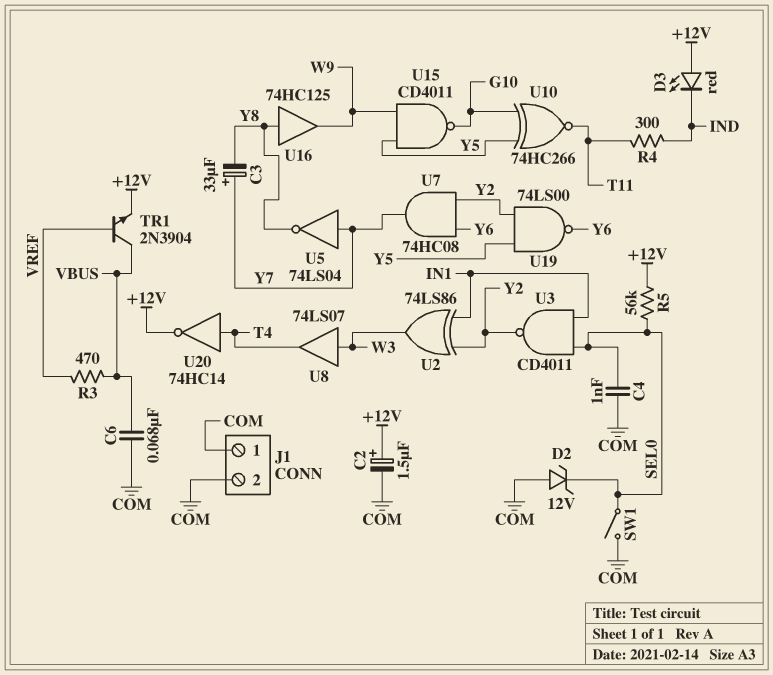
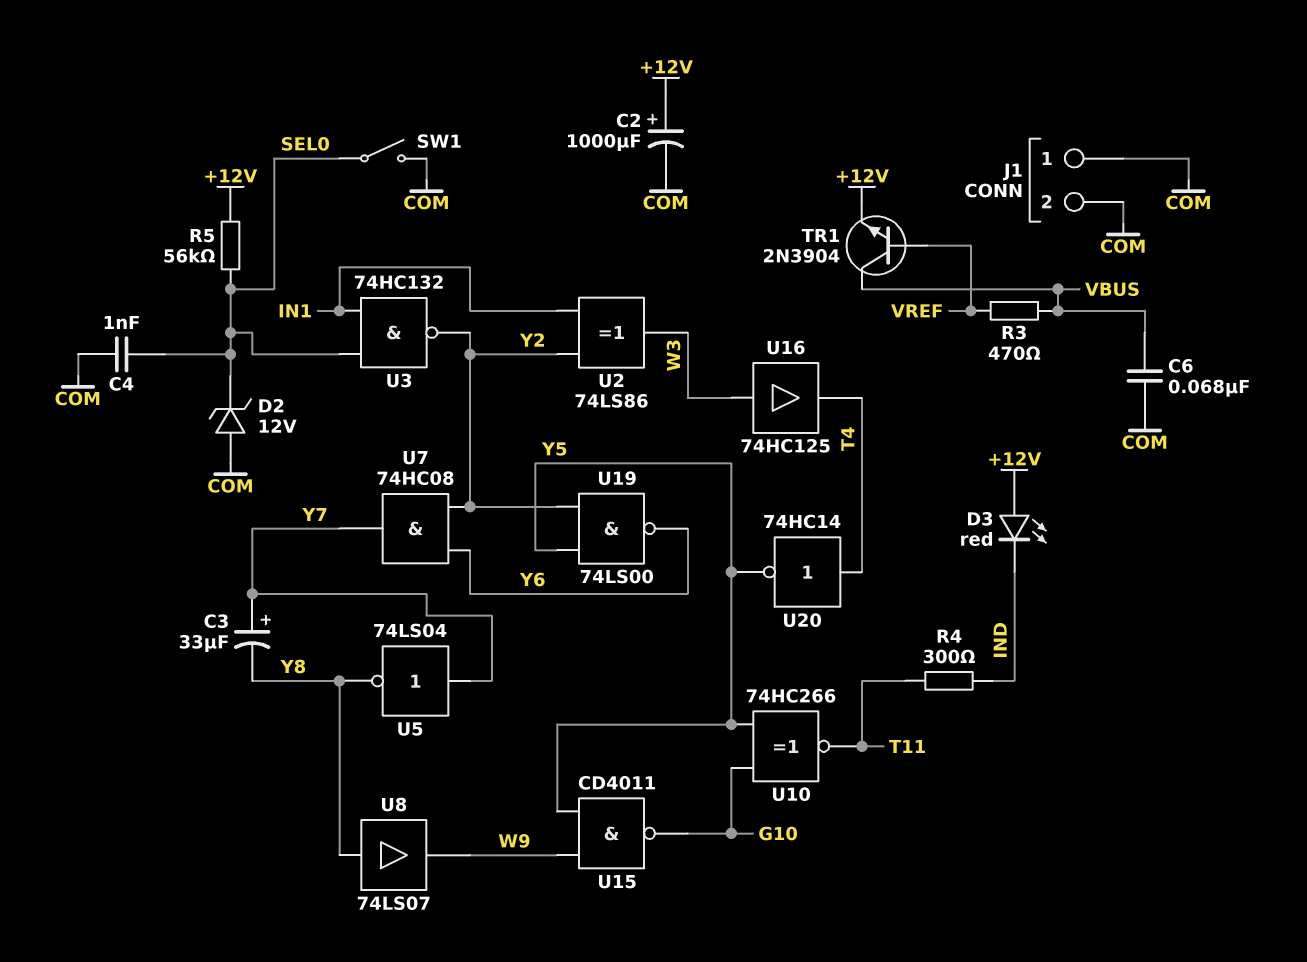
C2: 1.5uF (plus +12V, minus COM) -> 1000uF (plus +12V, minus COM)
U3: NAND CD4011 (in IN1, in SEL0, out Y2) -> NAND 74HC132 (in IN1, in SEL0, out Y2)
U8: buffer 74LS07 (in W3, out T4) -> buffer 74LS07 (in Y8, out W9)
U16: buffer 74HC125 (in Y8, out W9) -> buffer 74HC125 (in W3, out T4)
U20: NOT 74HC14 (in T4, out +12V) -> NOT 74HC14 (in T4, out Y5)

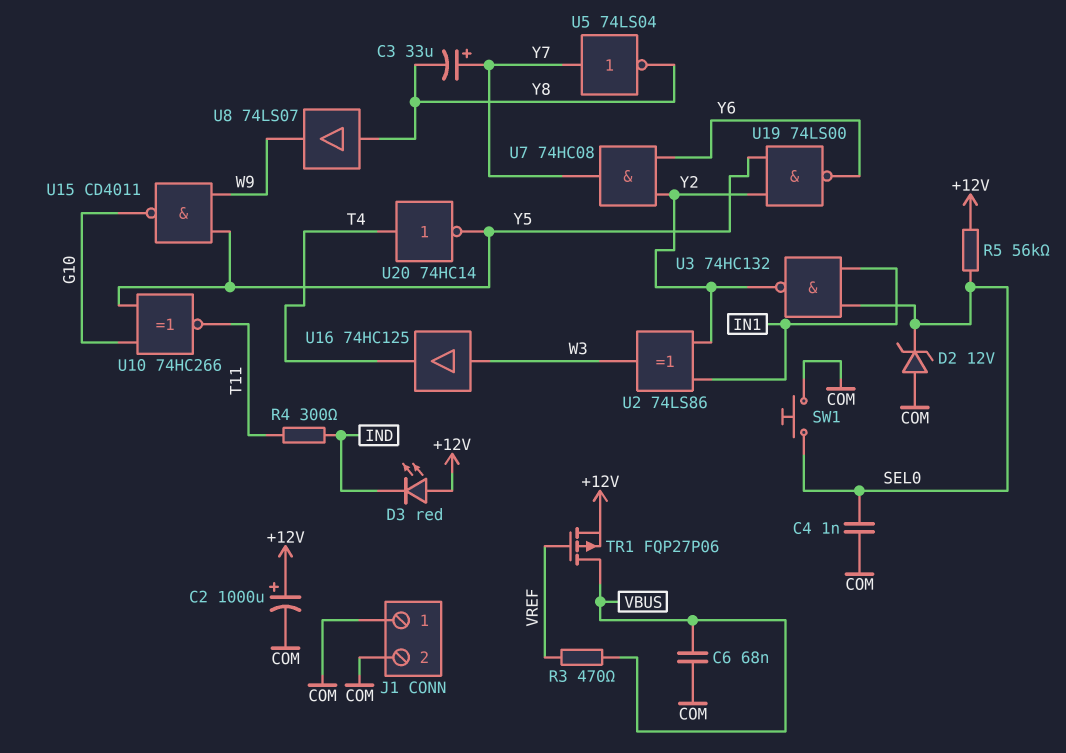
SW1: switch (COM, SEL0) -> button (COM, SEL0)
TR1: NPN 2N3904 (B VREF, C VBUS, E +12V) -> PMOS FQP27P06 (G VREF, D VBUS, S +12V)

